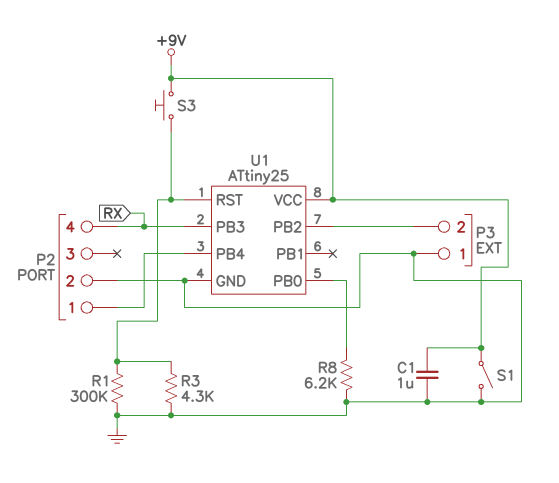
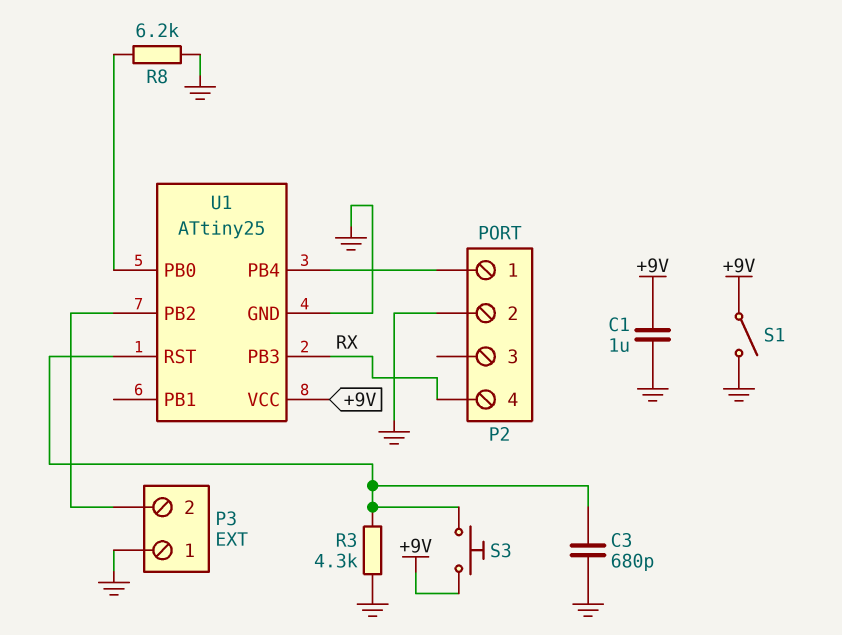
C3: none -> 680pF (GND, U1/RST)
R1: 300k (GND, U1/RST) -> none

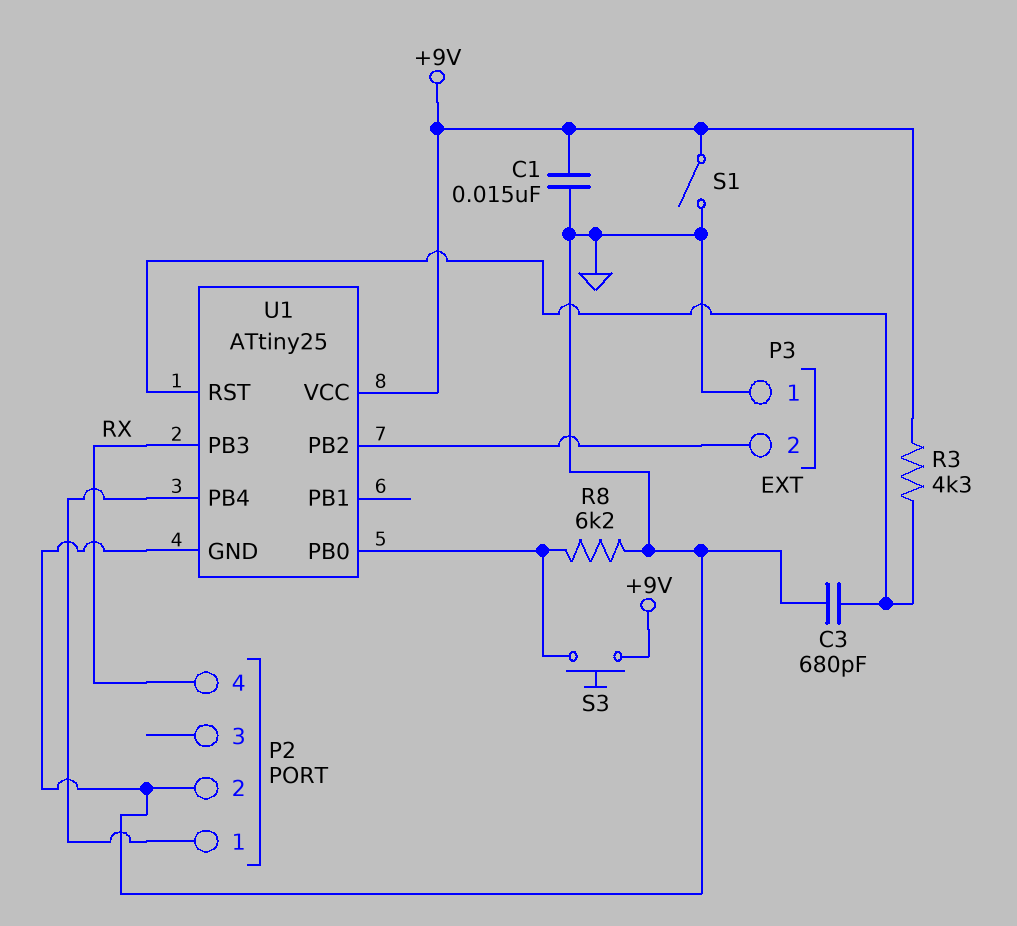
C1: 1uF (+9V, GND) -> 15nF (+9V, GND)
R3: 4.3k (GND, U1/RST) -> 4.3k (+9V, U1/RST)
S3: button (+9V, U1/RST) -> button (+9V, U1/PB0)

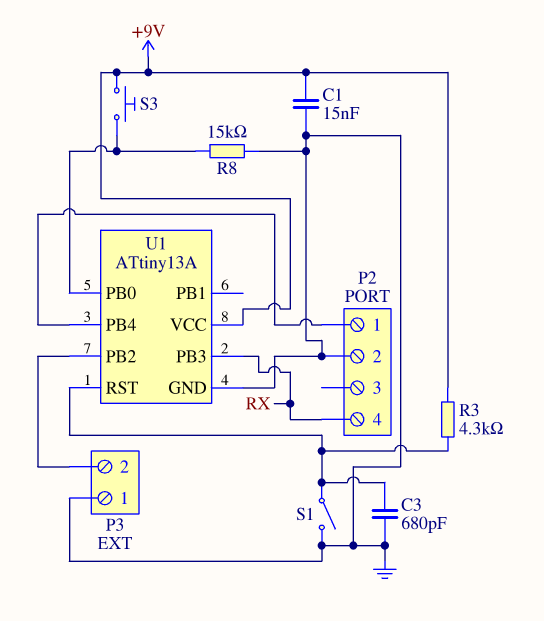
R8: 6.2k (GND, U1/PB0) -> 15k (GND, U1/PB0)
S1: switch (+9V, GND) -> switch (GND, U1/RST)
U1: ATtiny25 -> ATtiny13A

